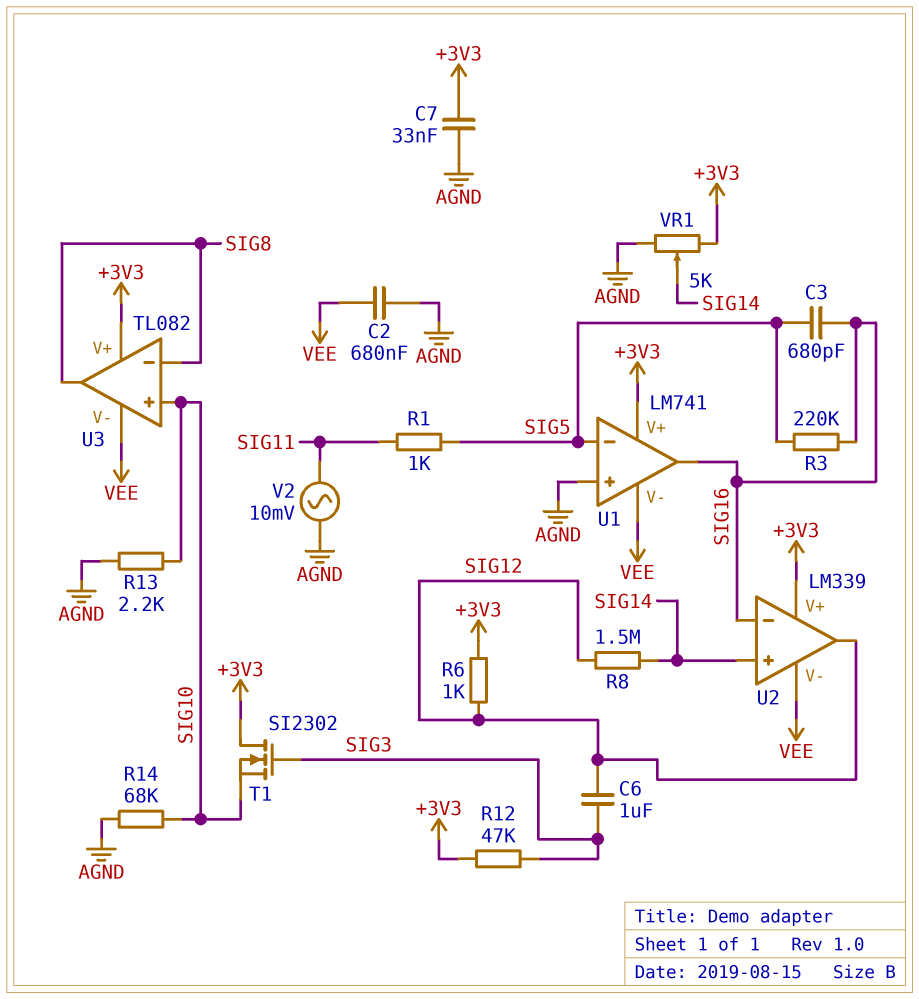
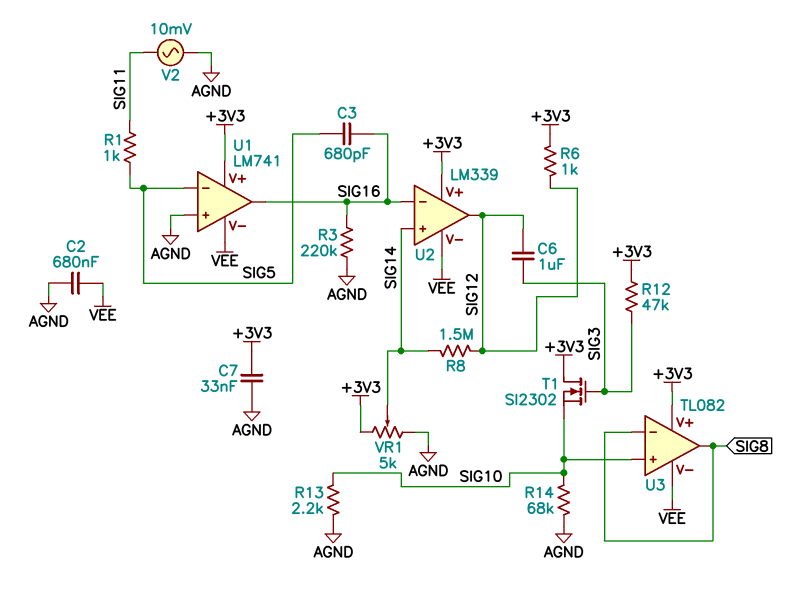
R3: 220k (SIG5, SIG16) -> 220k (AGND, SIG16)

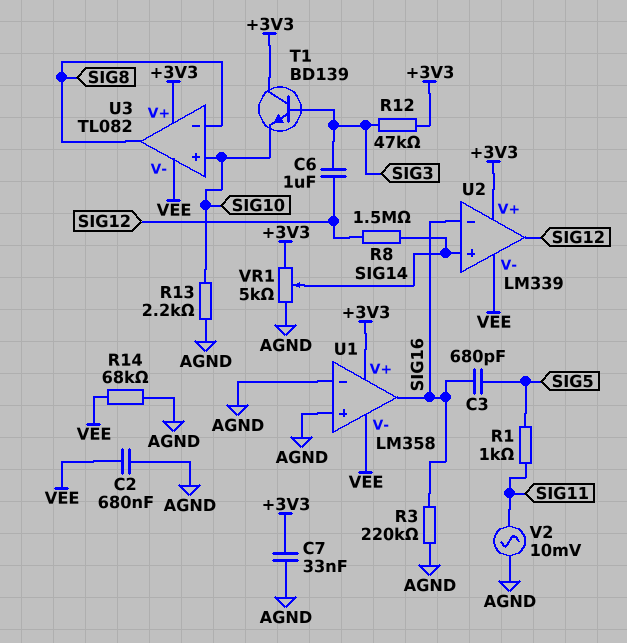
R6: 1k (+3V3, SIG12) -> none
R14: 68k (AGND, SIG10) -> 68k (AGND, VEE)
T1: NMOS SI2302 (G SIG3, D +3V3, S SIG10) -> NPN BD139 (B SIG3, C +3V3, E SIG10)
U1: LM741 -> LM358
U1 pin in-: SIG5 -> AGND

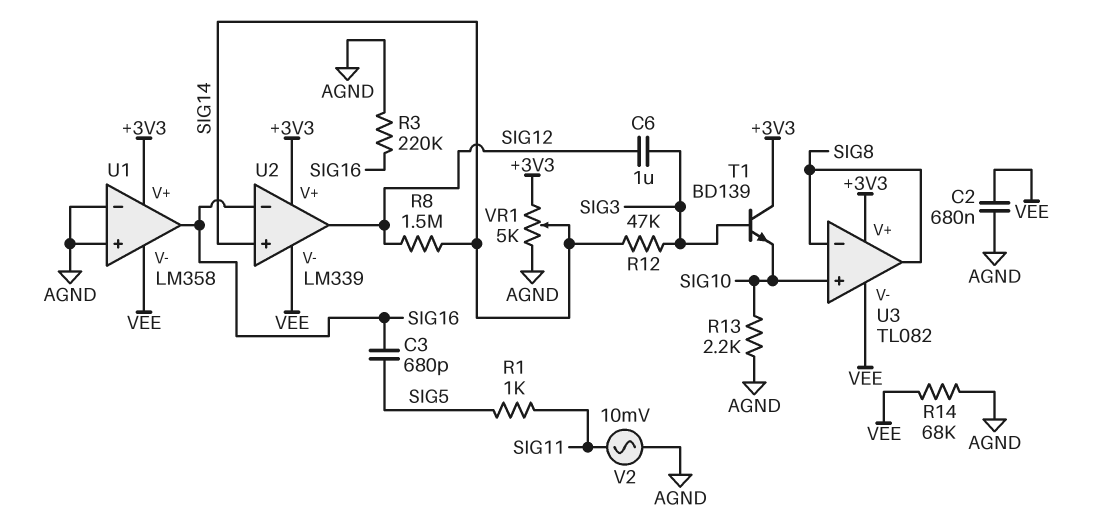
C7: 33nF (+3V3, AGND) -> none
R12: 47k (+3V3, SIG3) -> 47k (SIG3, SIG14)

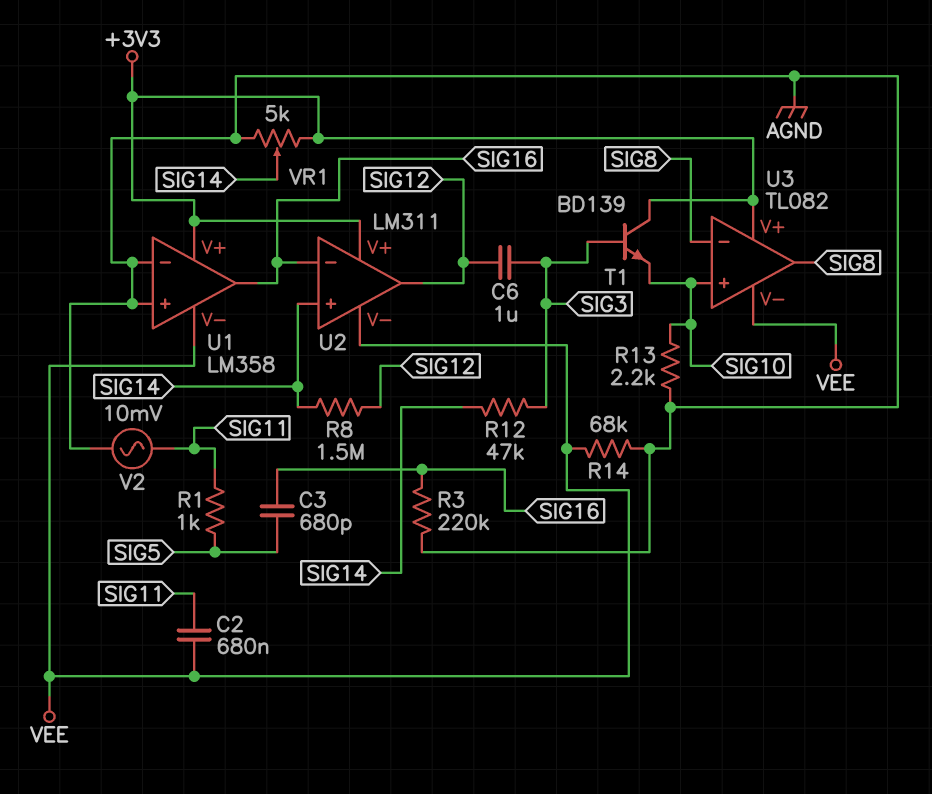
C2: 680nF (AGND, VEE) -> 680nF (SIG11, VEE)
U2: LM339 -> LM311

